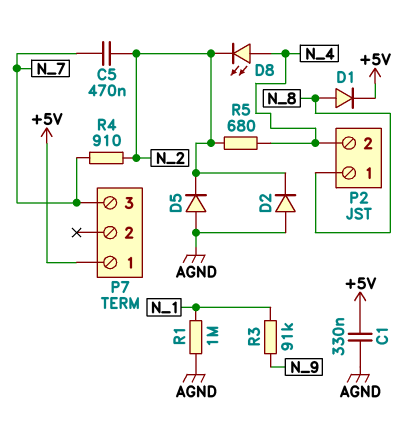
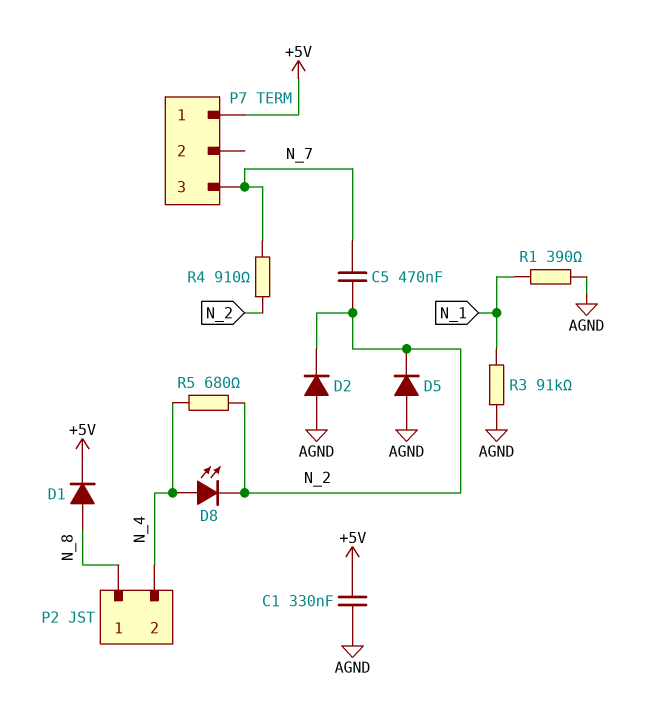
R1: 1M (AGND, N_1) -> 390 (AGND, N_1)
R3: 91k (N_1, N_9) -> 91k (AGND, N_1)

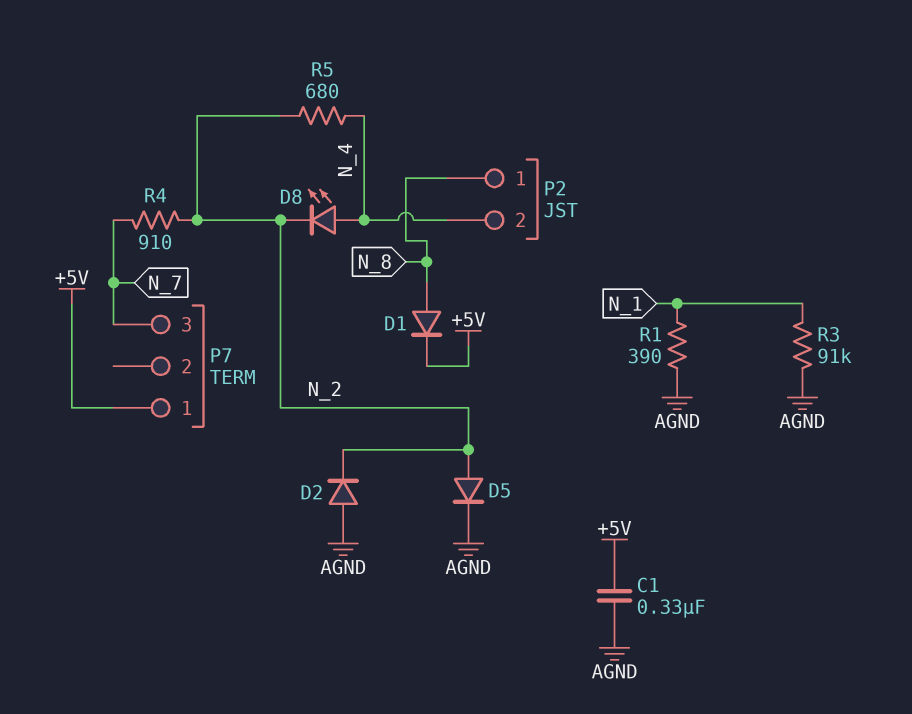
C5: 470nF (N_2, N_7) -> none
D5: diode (A AGND, K N_2) -> diode (A N_2, K AGND)

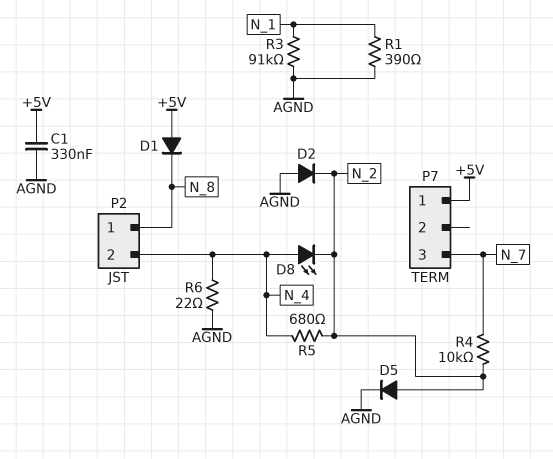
D1: diode (A N_8, K +5V) -> diode (A +5V, K N_8)
R4: 910 (N_2, N_7) -> 10k (N_2, N_7)
R6: none -> 22 (AGND, N_4)

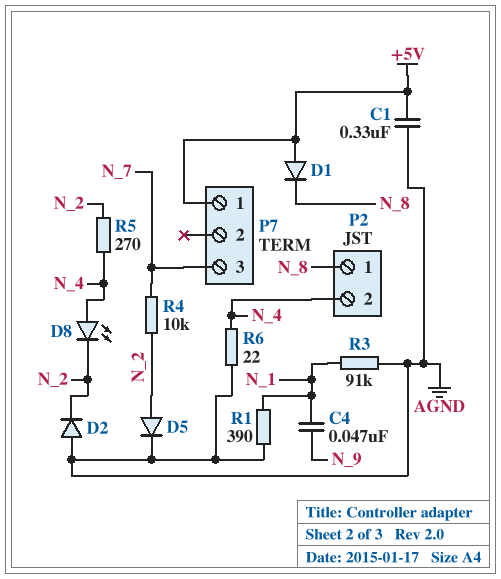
C4: none -> 47nF (N_1, N_9)
R5: 680 (N_2, N_4) -> 270 (N_2, N_4)

